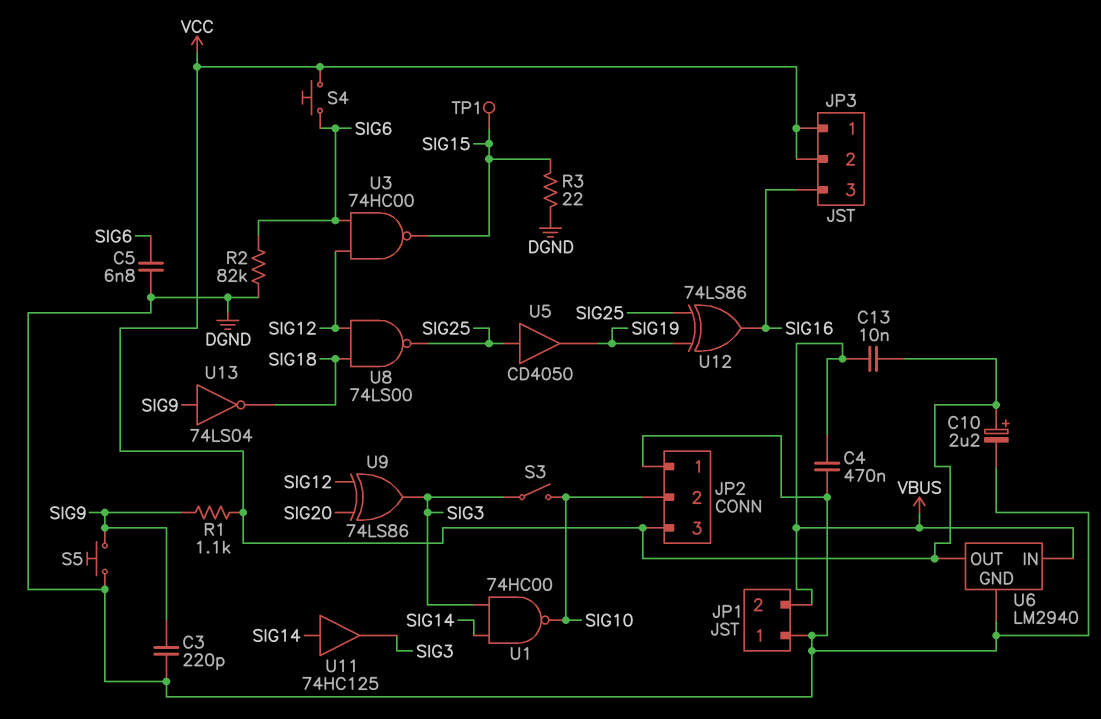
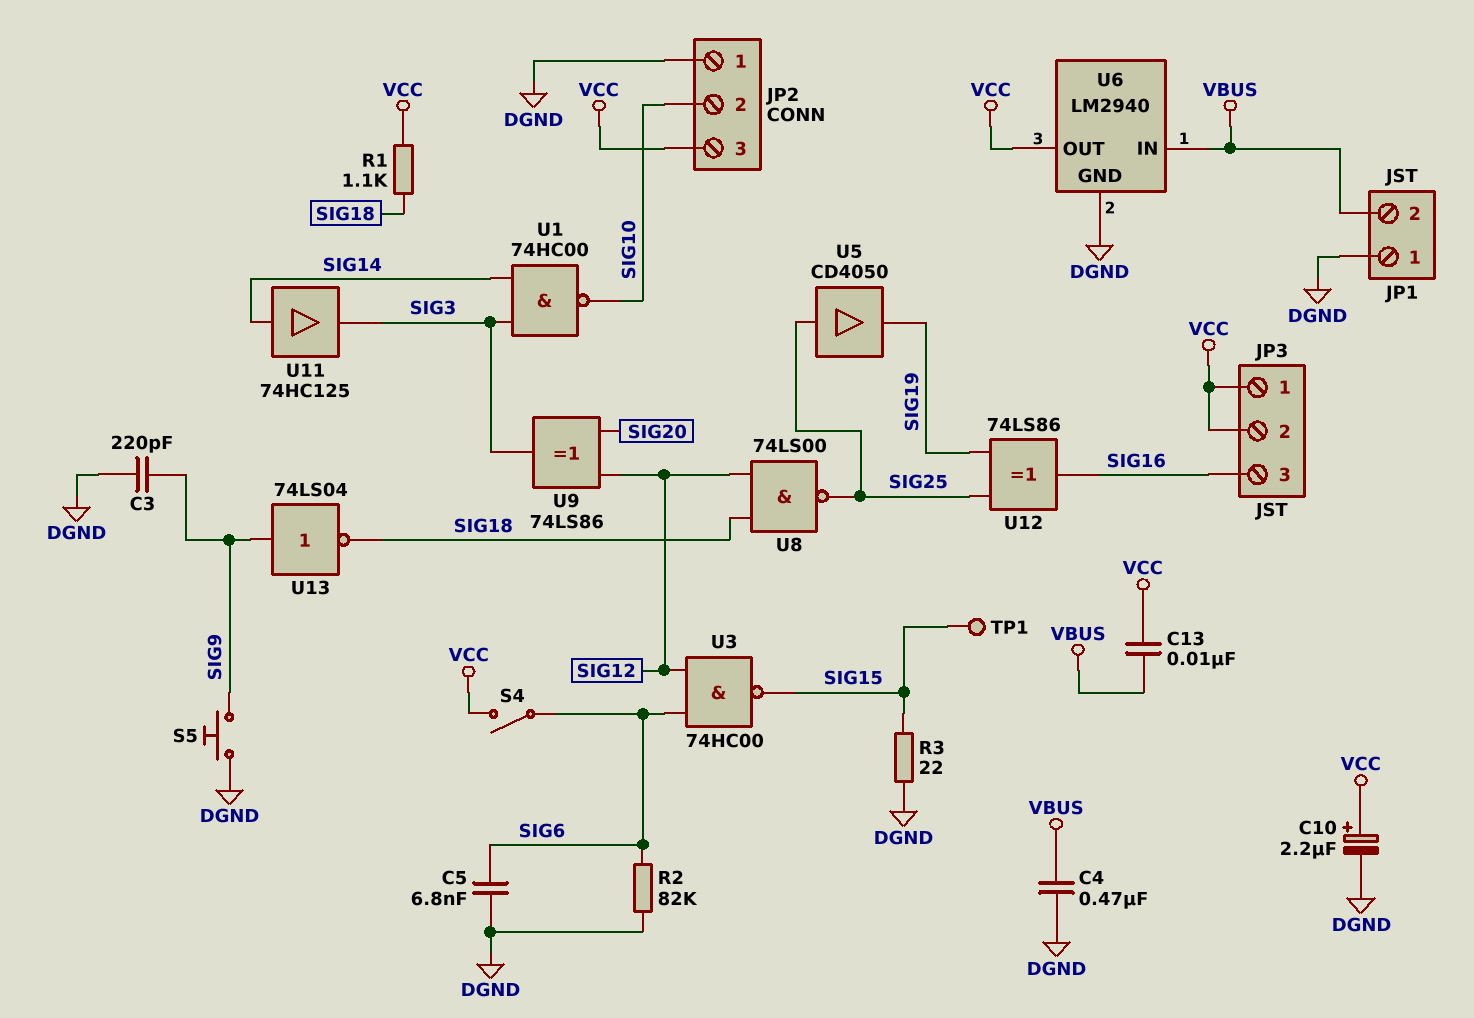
R1: 1.1k (SIG9, VCC) -> 1.1k (SIG18, VCC)
S3: switch (SIG3, SIG10) -> none
S4: button (SIG6, VCC) -> switch (SIG6, VCC)

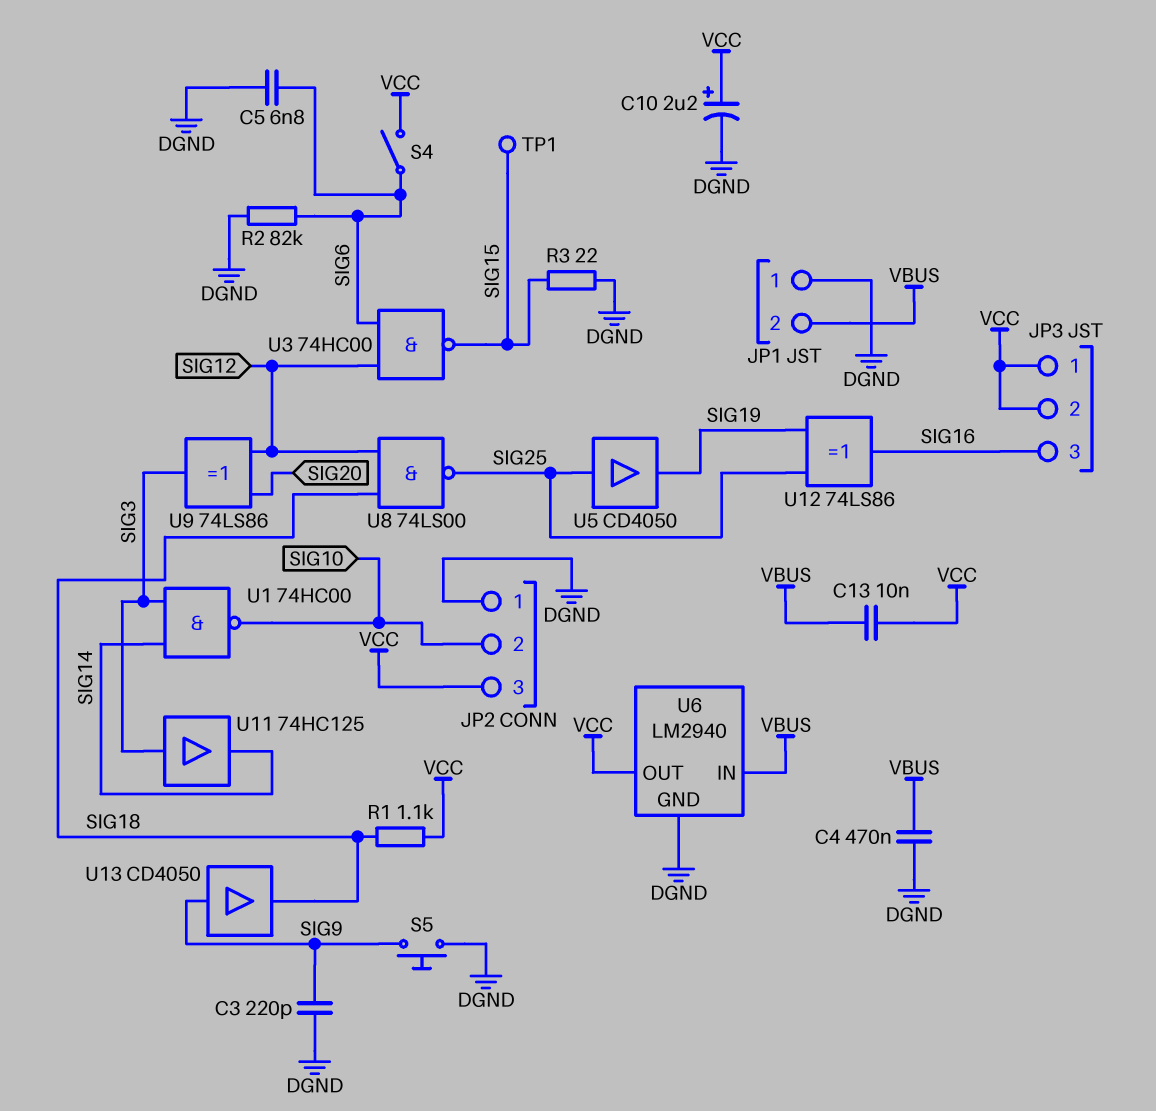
U11: buffer 74HC125 (in SIG14, out SIG3) -> buffer 74HC125 (in SIG3, out SIG14)
U13: NOT 74LS04 (in SIG9, out SIG18) -> buffer CD4050 (in SIG9, out SIG18)

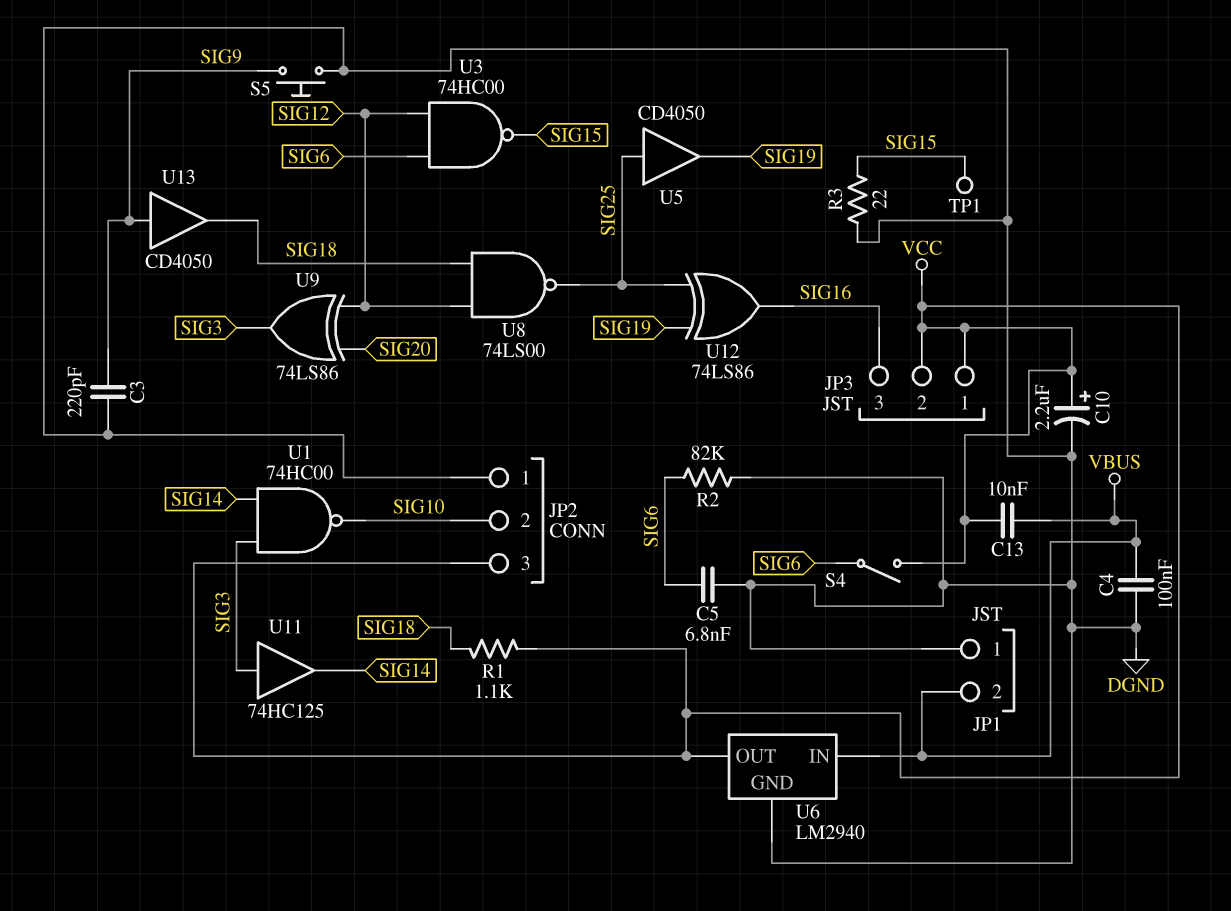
C4: 470nF (DGND, VBUS) -> 100nF (DGND, VBUS)

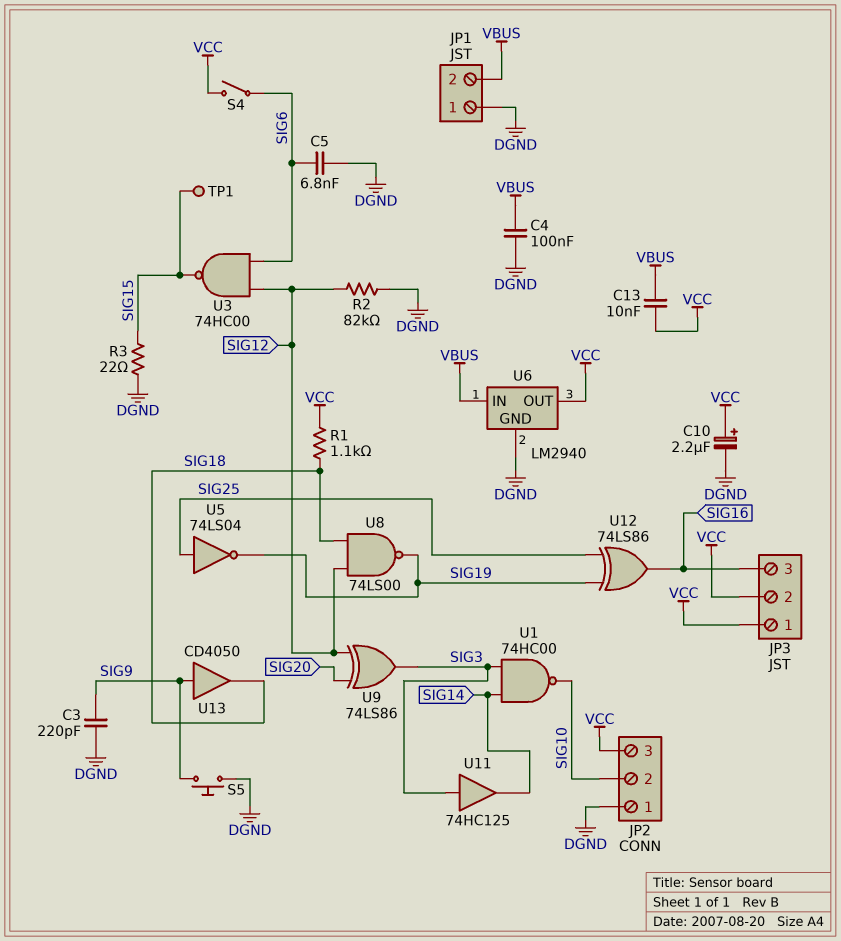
R2: 82k (DGND, SIG6) -> 82k (DGND, SIG12)
U5: buffer CD4050 (in SIG25, out SIG19) -> NOT 74LS04 (in SIG25, out SIG19)
U8: NAND 74LS00 (in SIG12, in SIG18, out SIG25) -> NAND 74LS00 (in SIG12, in SIG18, out SIG19)

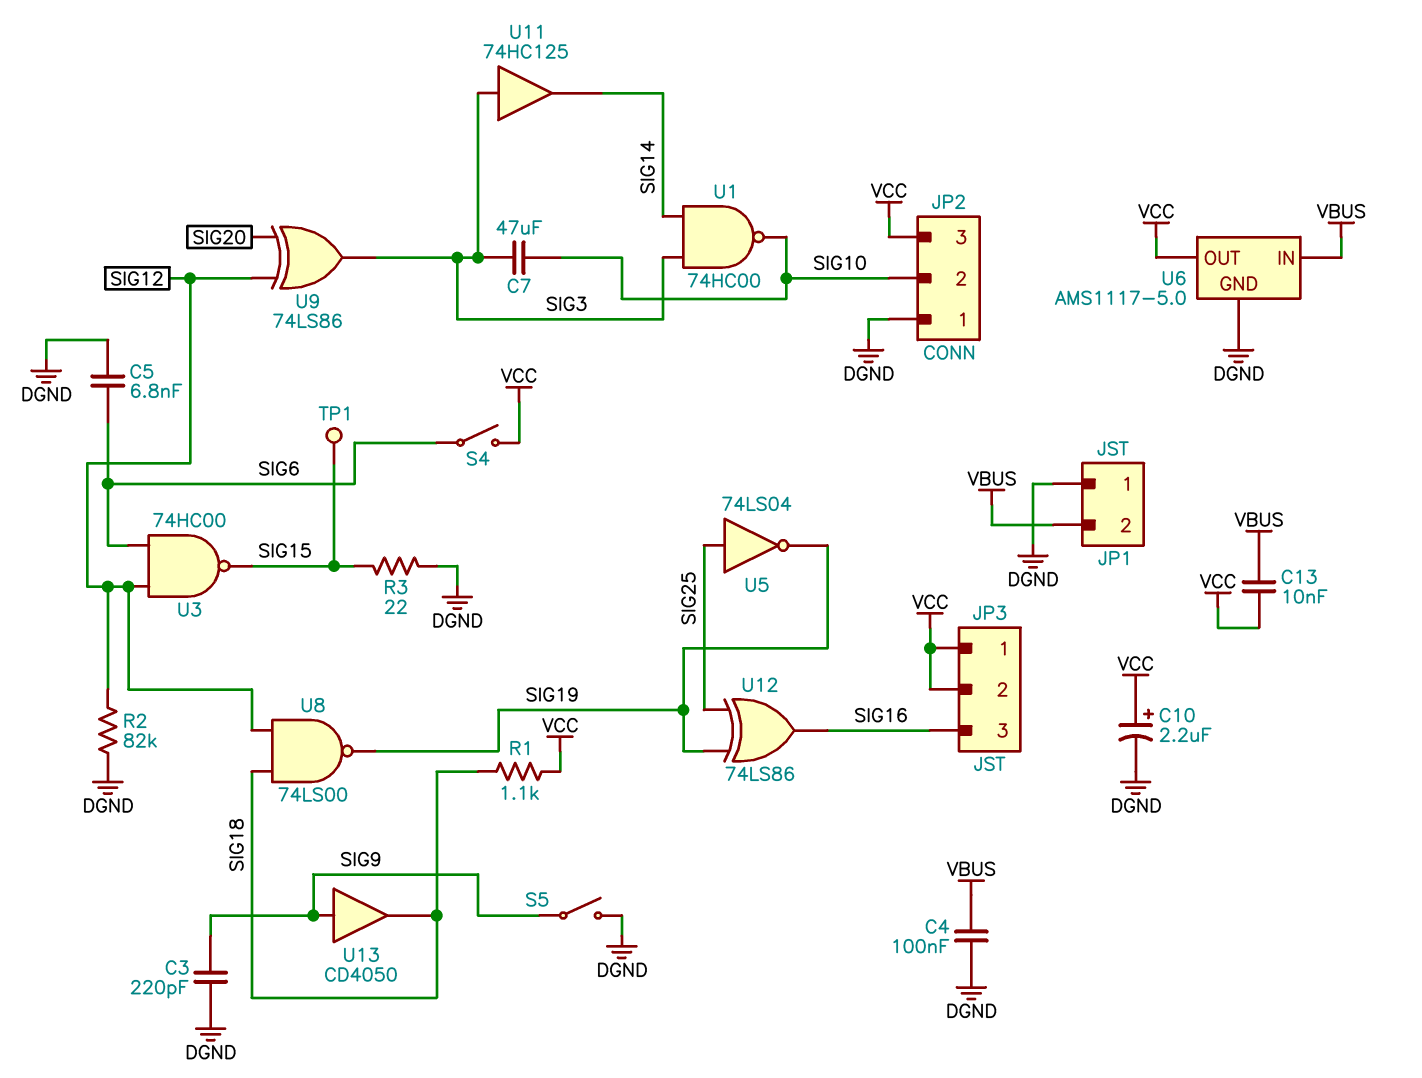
C7: none -> 47uF (SIG3, SIG10)
S5: button (DGND, SIG9) -> switch (DGND, SIG9)
U6: LM2940 -> AMS1117-5.0

